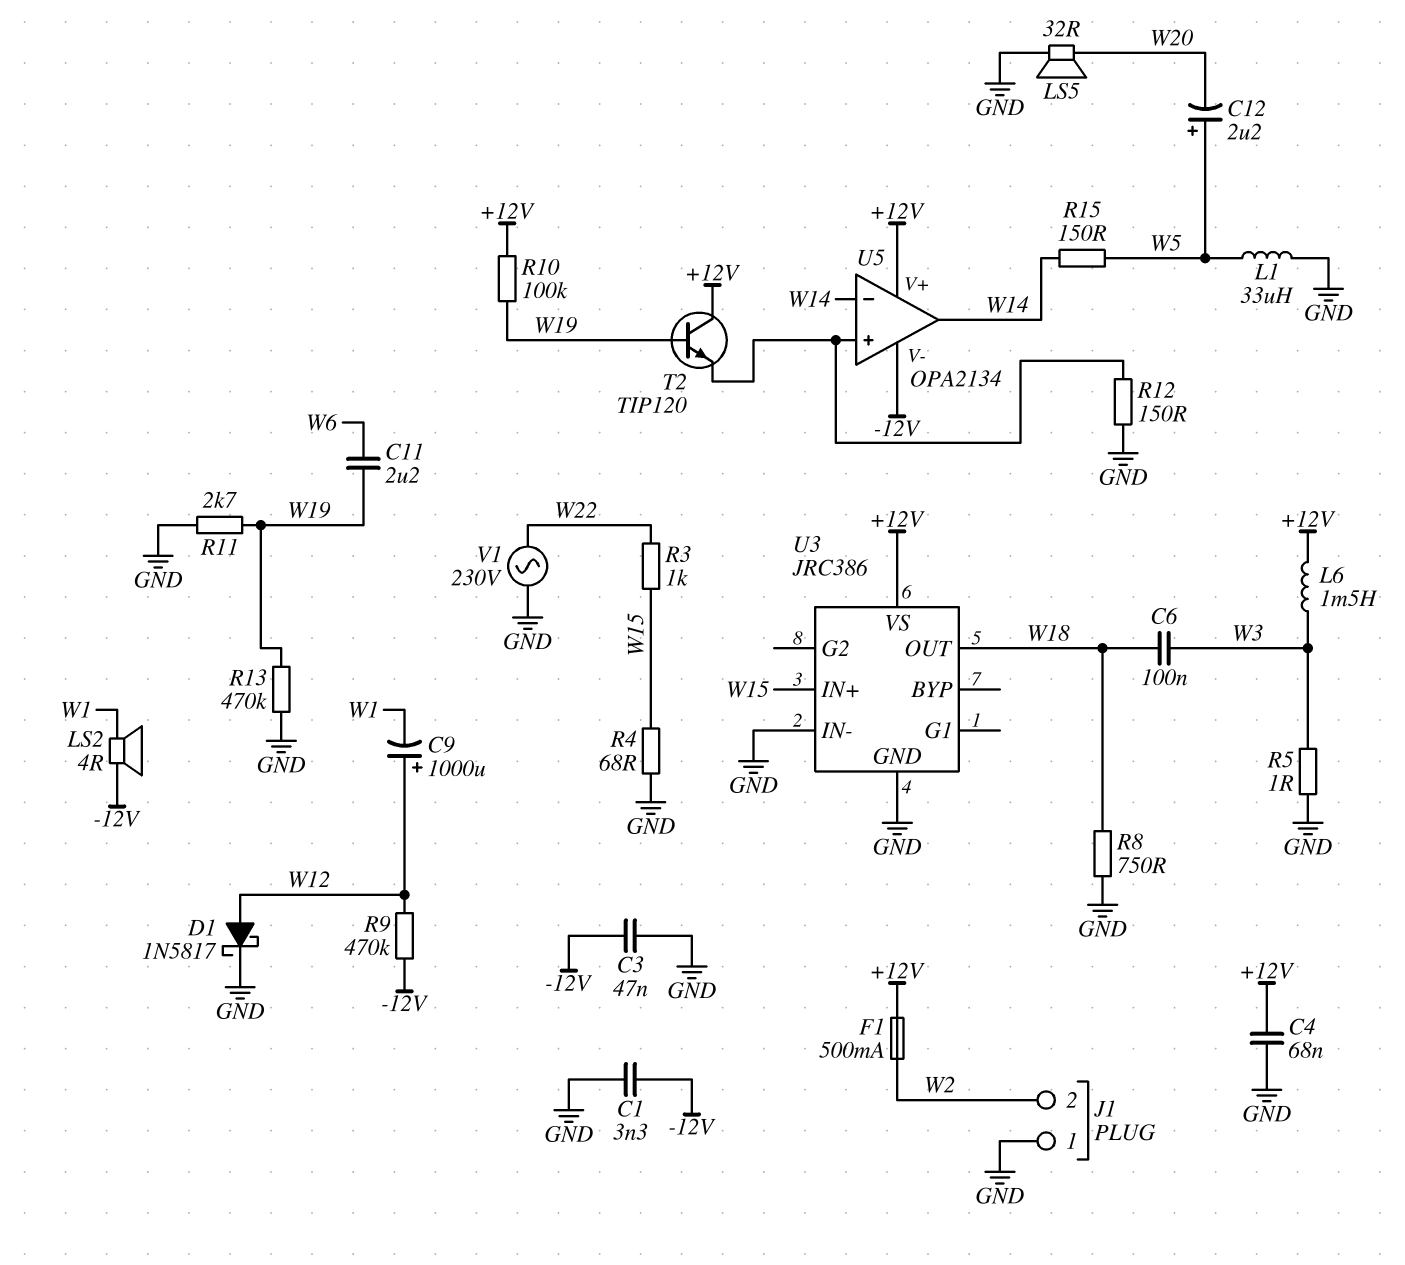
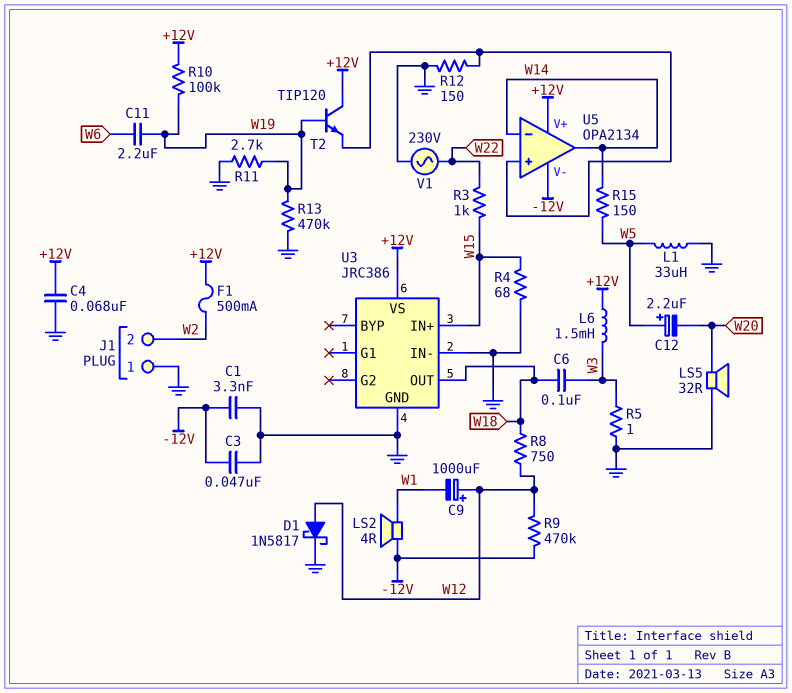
R8: 750 (GND, W18) -> 750 (W12, W18)

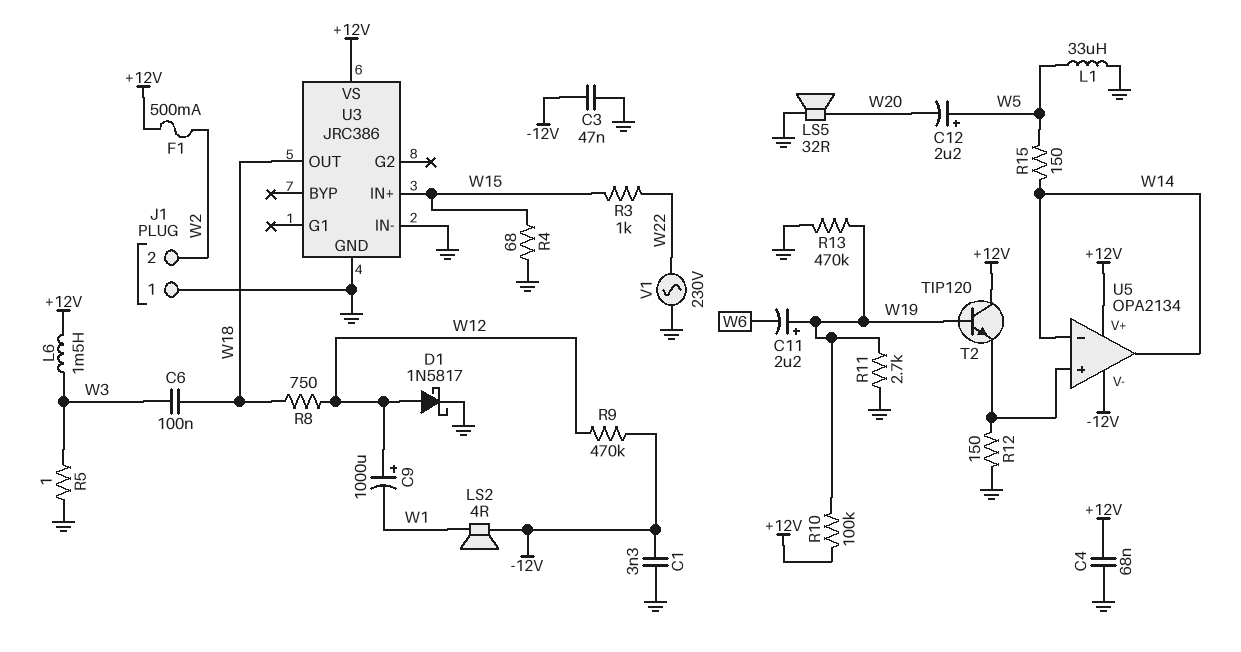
C11: 2.2uF (W6, W19) -> 2.2uF (plus W19, minus W6)

